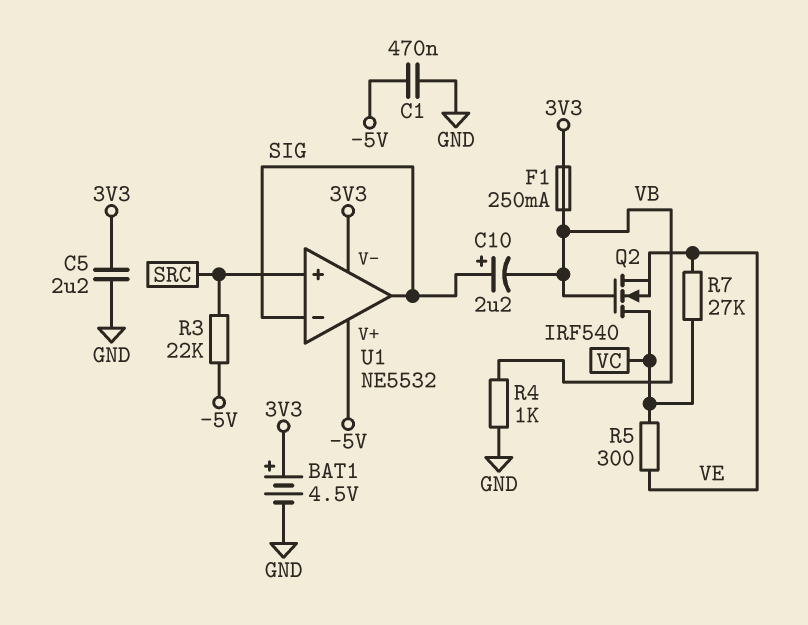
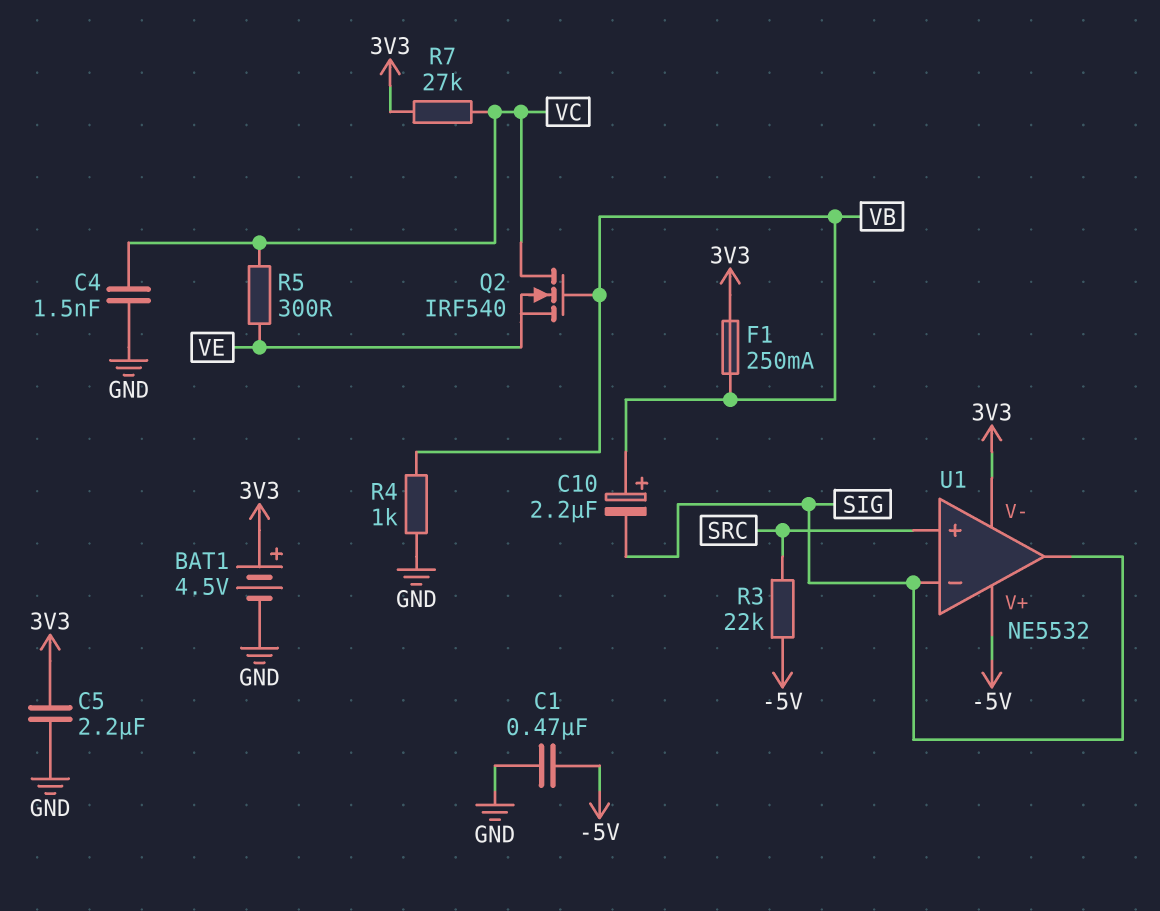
C4: none -> 1.5nF (GND, VC)
C10: 2.2uF (plus SIG, minus VB) -> 2.2uF (plus VB, minus SIG)
R7: 27k (VC, VE) -> 27k (3V3, VC)

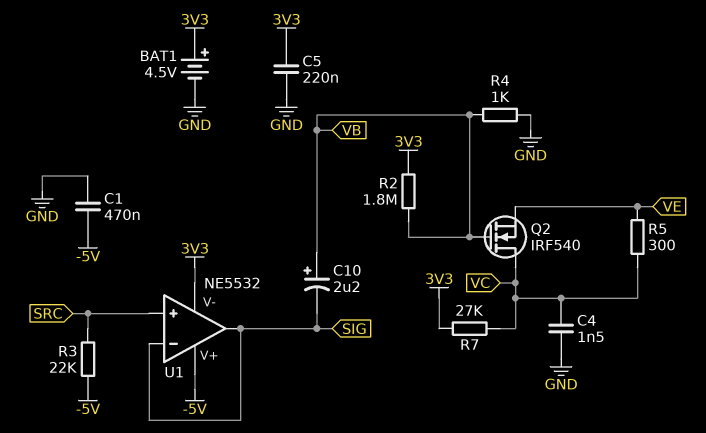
C5: 2.2uF (3V3, GND) -> 220nF (3V3, GND)
F1: 250mA (3V3, VB) -> none
R2: none -> 1.8M (3V3, VB)

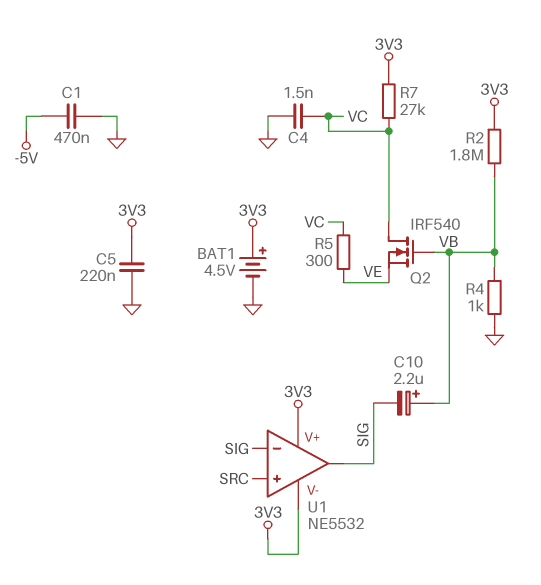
R3: 22k (-5V, SRC) -> none
U1 pin V+: -5V -> 3V3

